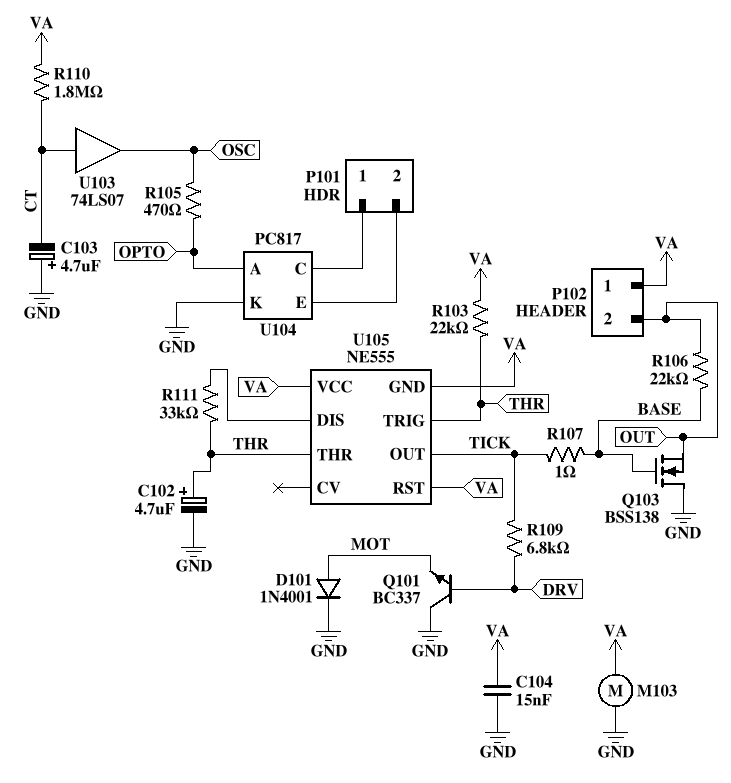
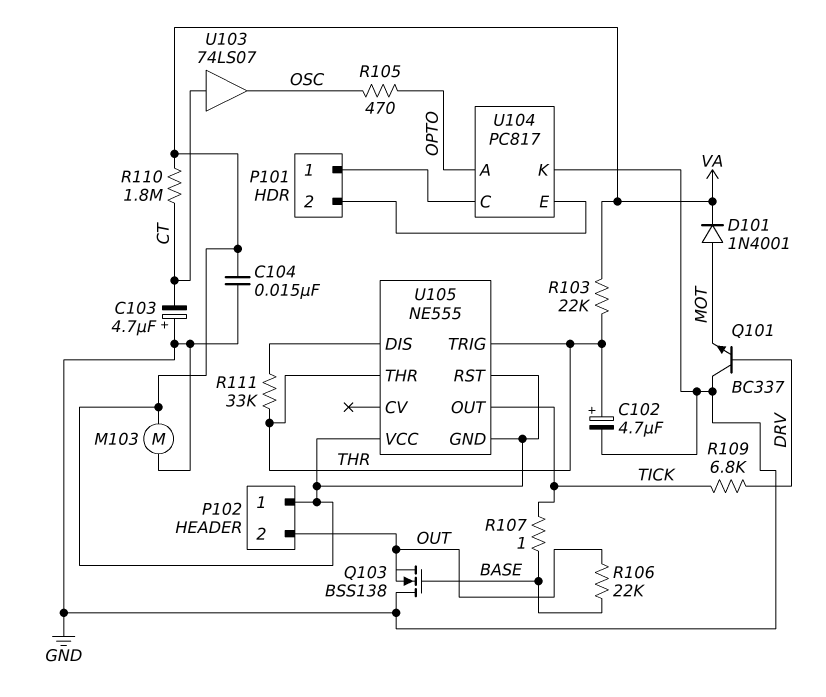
D101: diode 1N4001 (A MOT, K GND) -> diode 1N4001 (A MOT, K VA)

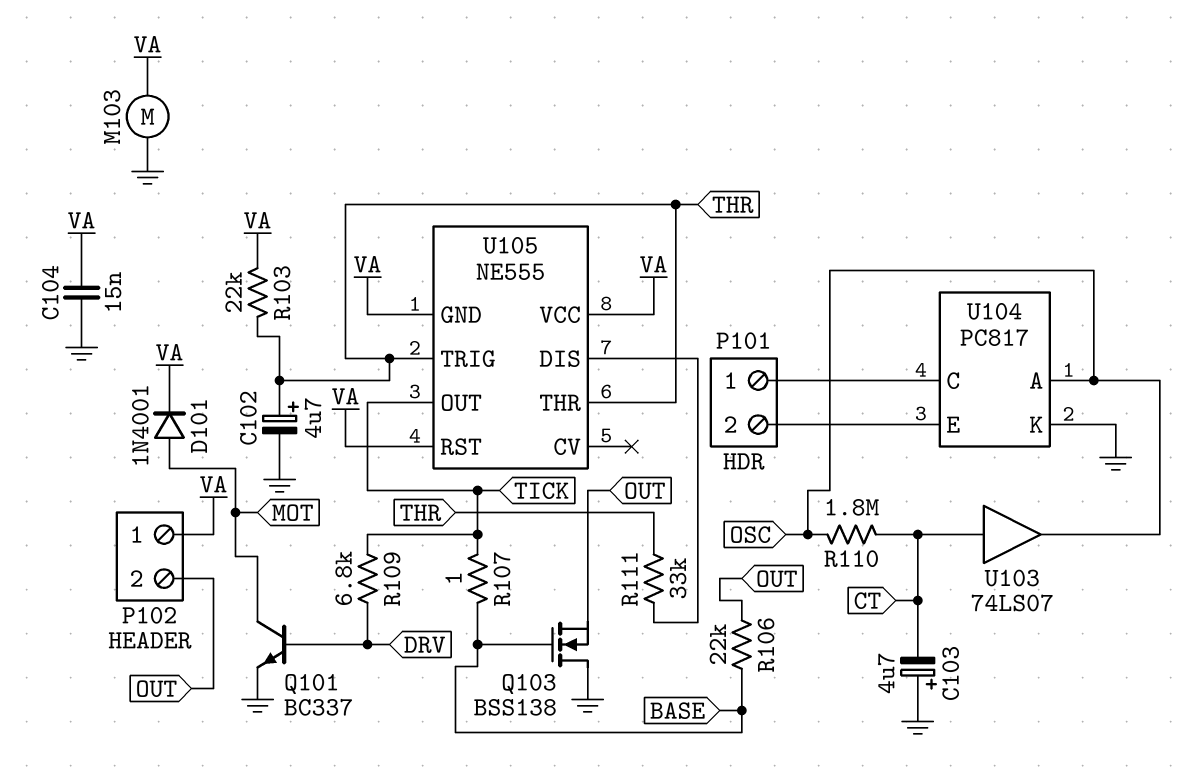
Q101: NPN BC337 (B DRV, C GND, E MOT) -> NPN BC337 (B DRV, C MOT, E GND)
R105: 470 (OPTO, OSC) -> none
R110: 1.8M (CT, VA) -> 1.8M (CT, OSC)
U104 pin A: OPTO -> OSC

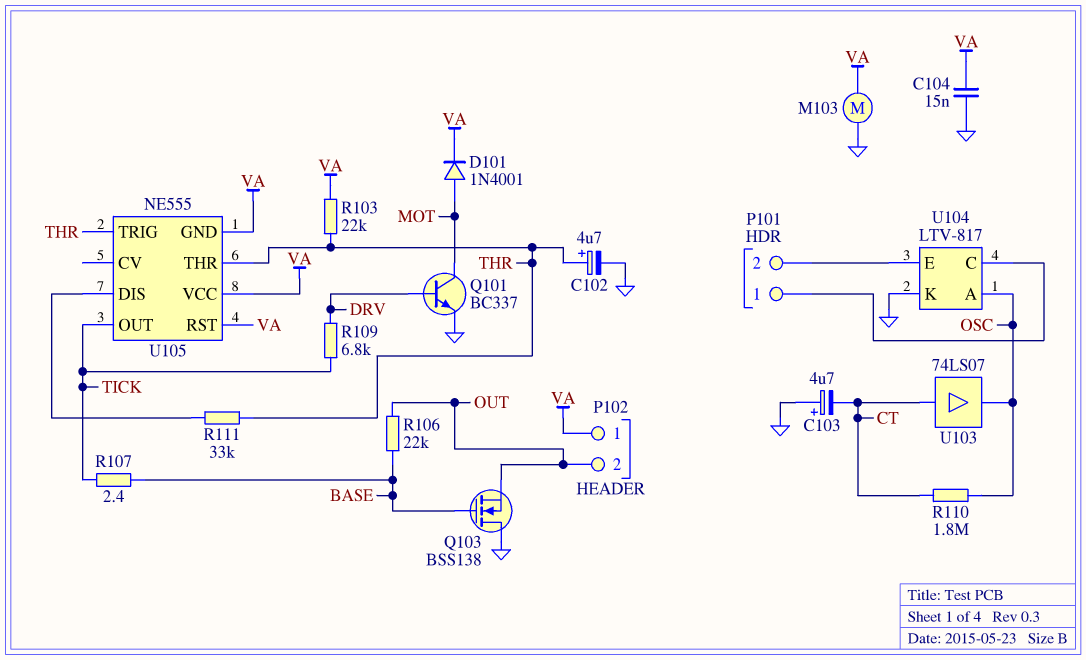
R107: 1 (BASE, TICK) -> 2.4 (BASE, TICK)
U104: PC817 -> LTV-817

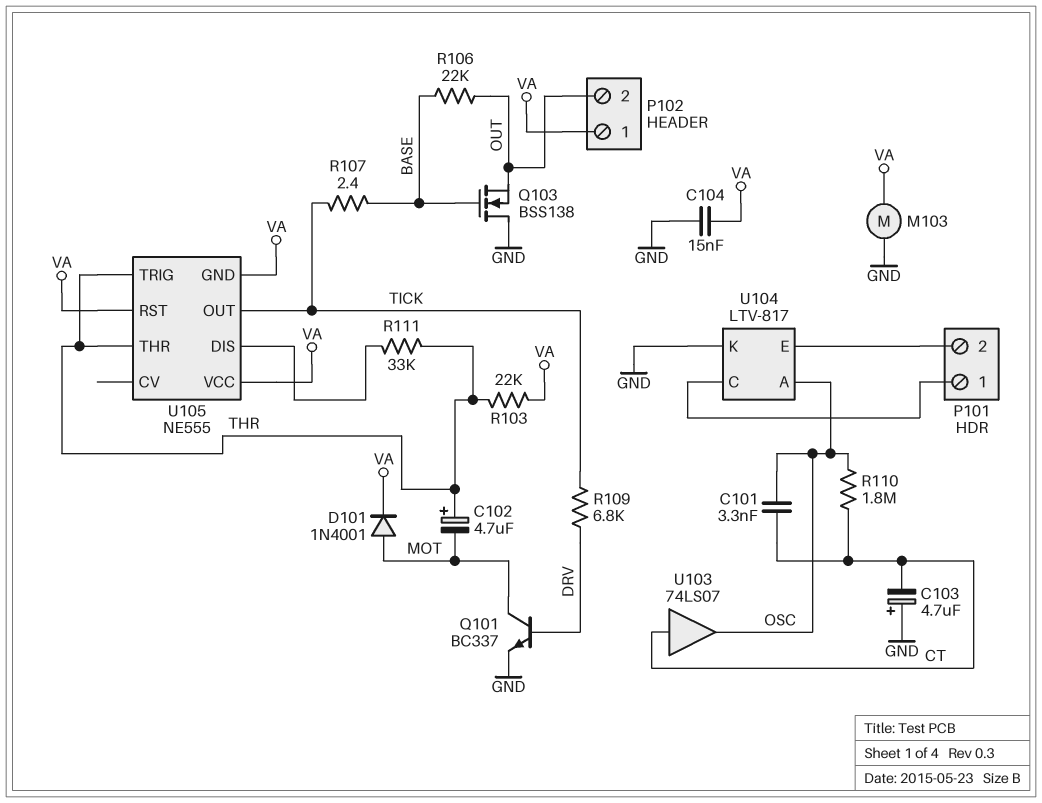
C101: none -> 3.3nF (CT, OSC)
C102: 4.7uF (plus THR, minus GND) -> 4.7uF (plus THR, minus MOT)

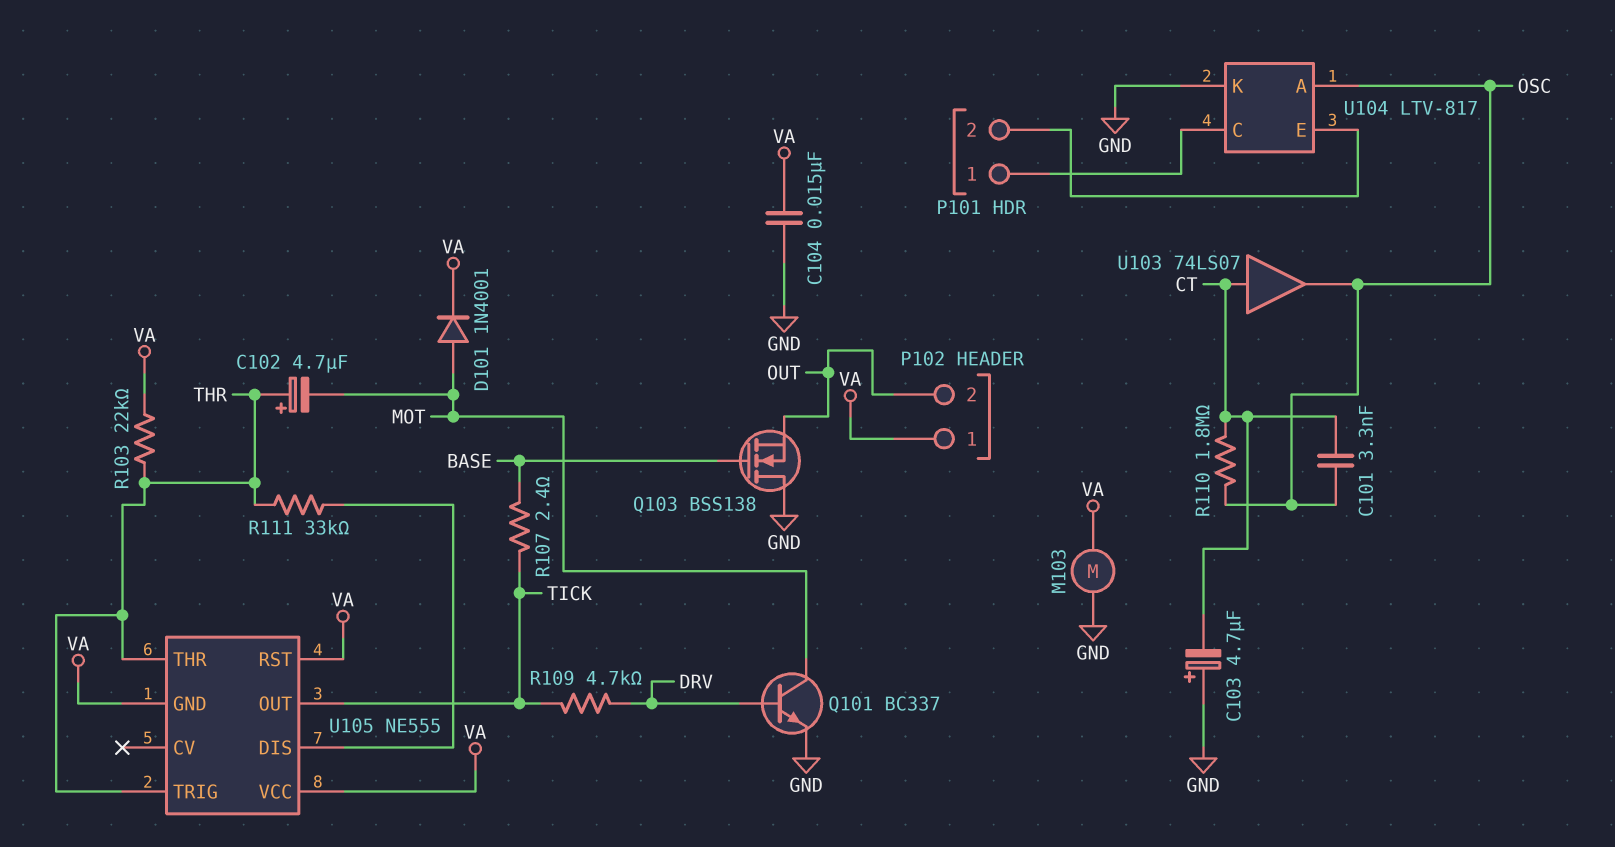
R106: 22k (BASE, OUT) -> none
R109: 6.8k (DRV, TICK) -> 4.7k (DRV, TICK)

